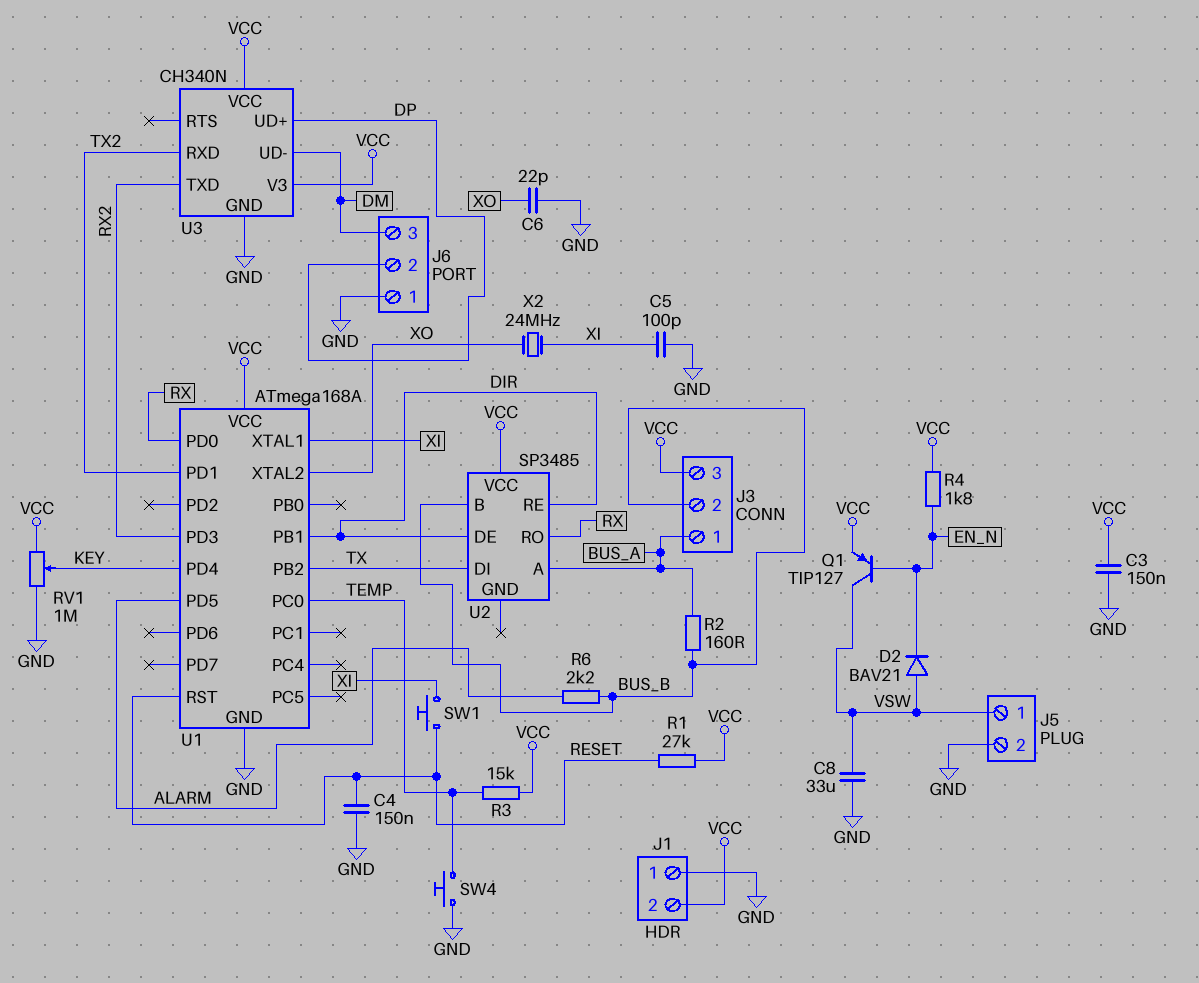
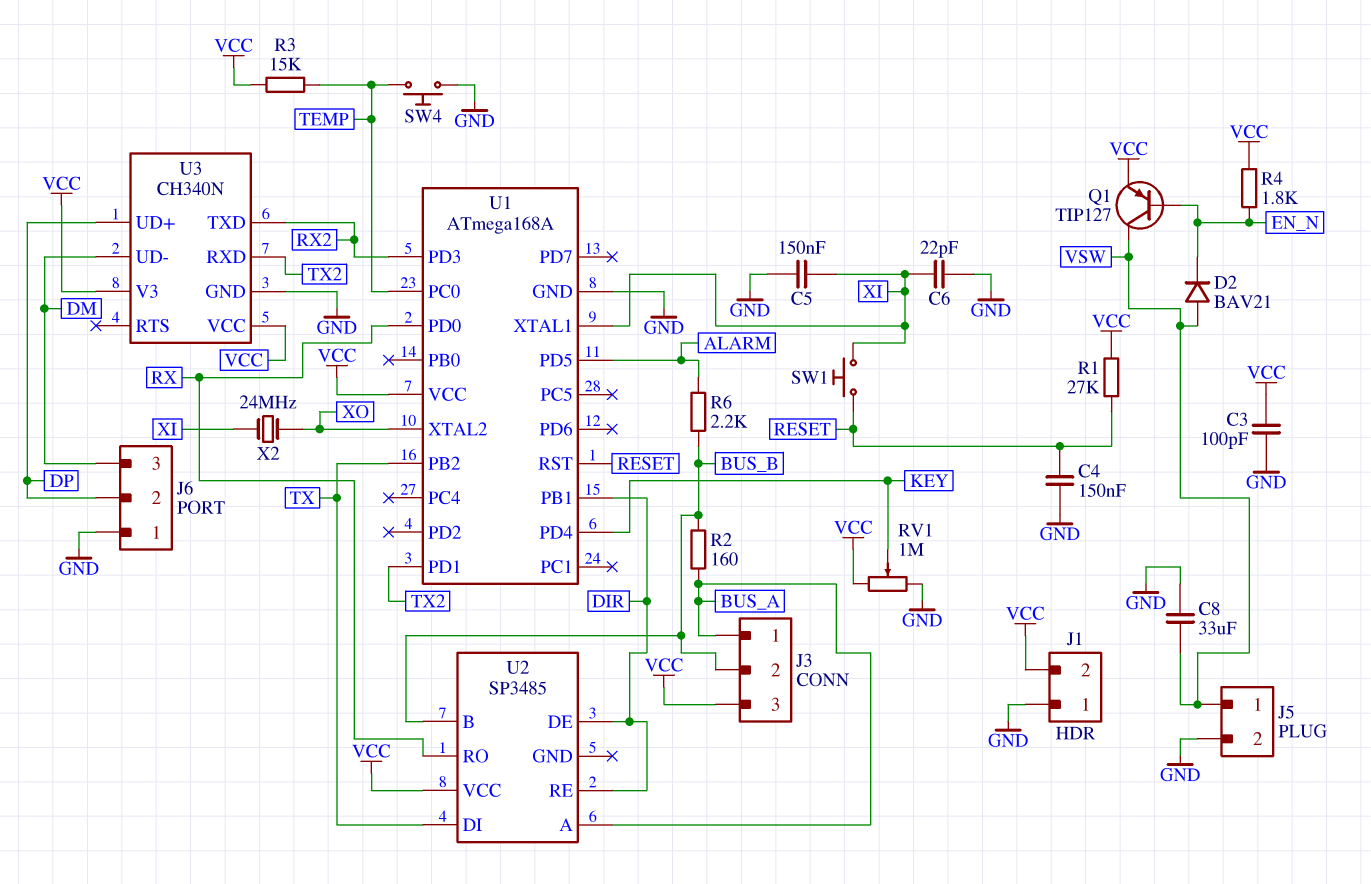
C3: 150nF (GND, VCC) -> 100pF (GND, VCC)
C5: 100pF (GND, XI) -> 150nF (GND, XI)
C6: 22pF (GND, XO) -> 22pF (GND, XI)

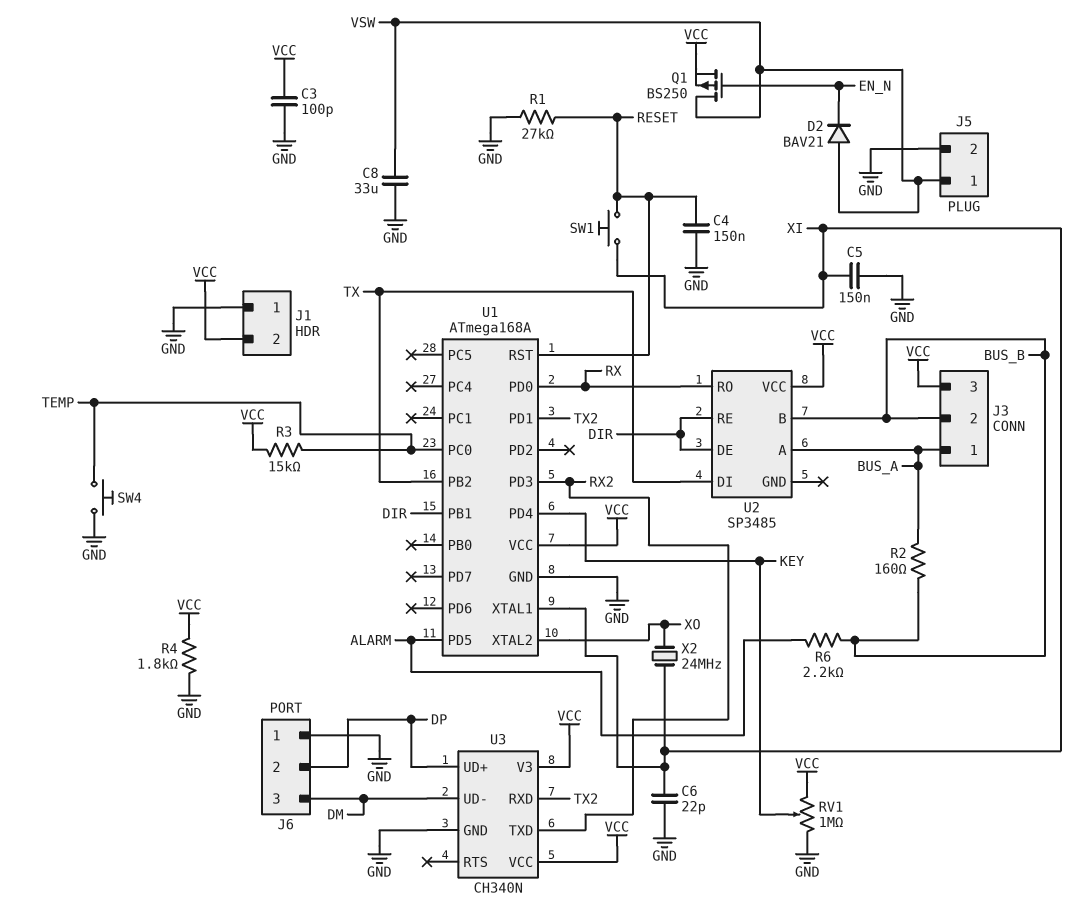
Q1: PNP TIP127 (B EN_N, C VSW, E VCC) -> PMOS BS250 (G EN_N, D VSW, S VCC)
R1: 27k (RESET, VCC) -> 27k (GND, RESET)
R4: 1.8k (EN_N, VCC) -> 1.8k (GND, VCC)

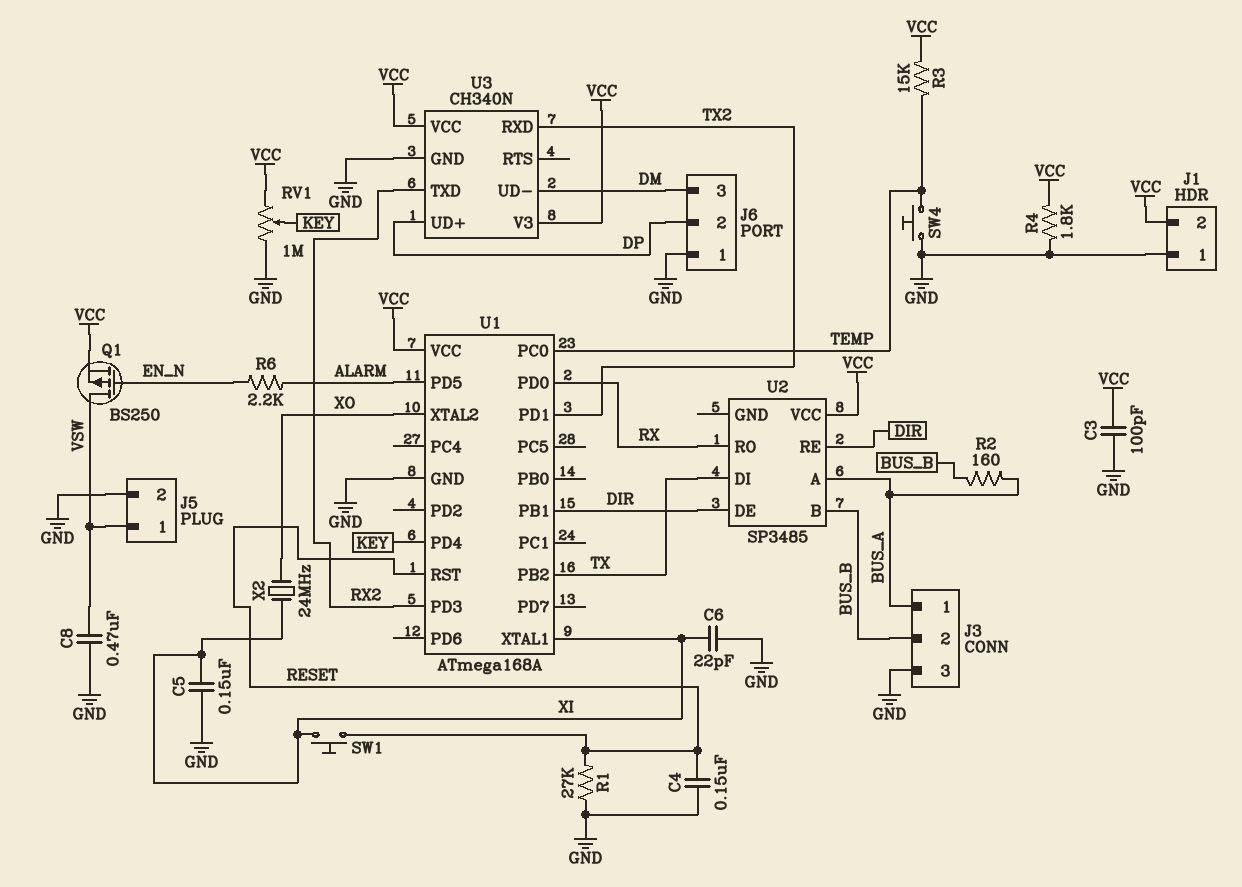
C8: 33uF (GND, VSW) -> 470nF (GND, VSW)
D2: diode BAV21 (A VSW, K EN_N) -> none
J3 pin 3: VCC -> GND
R6: 2.2k (ALARM, BUS_B) -> 2.2k (ALARM, EN_N)

